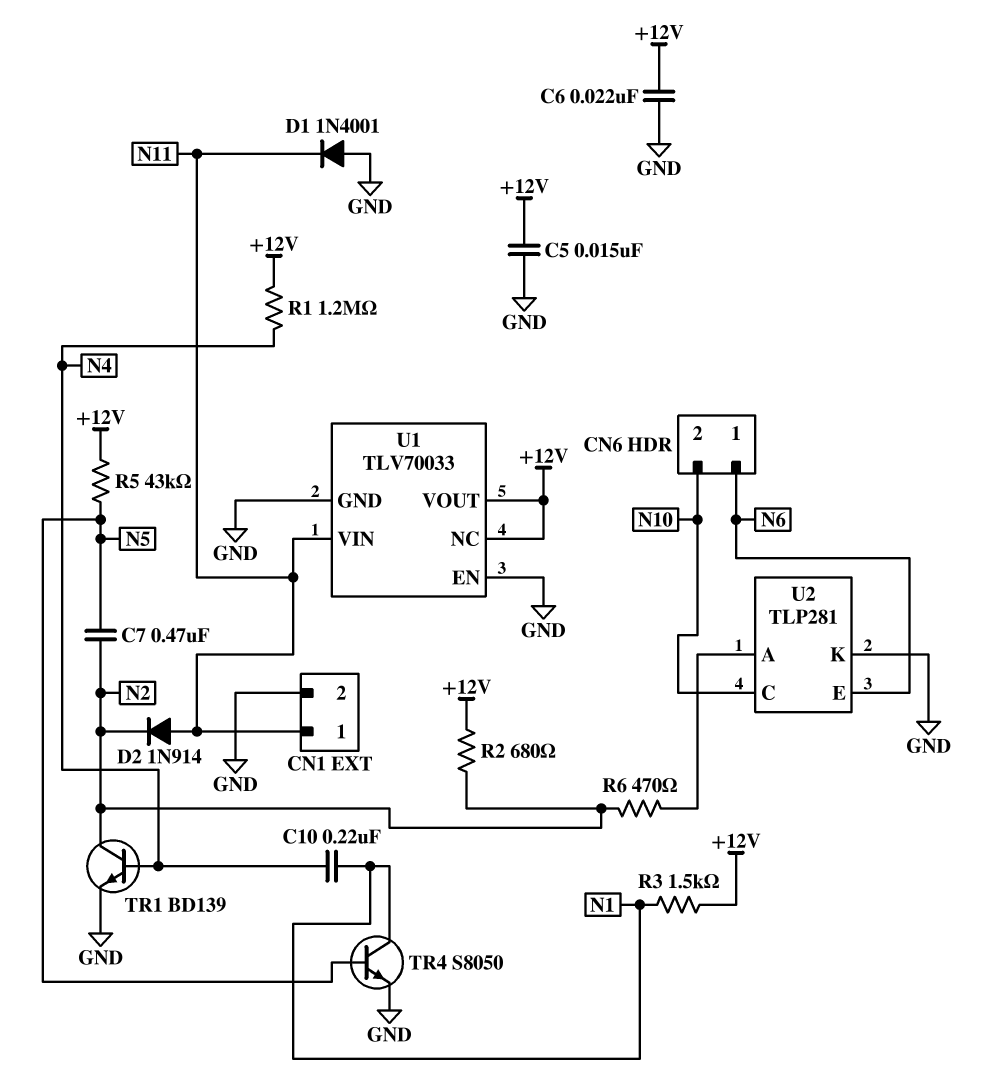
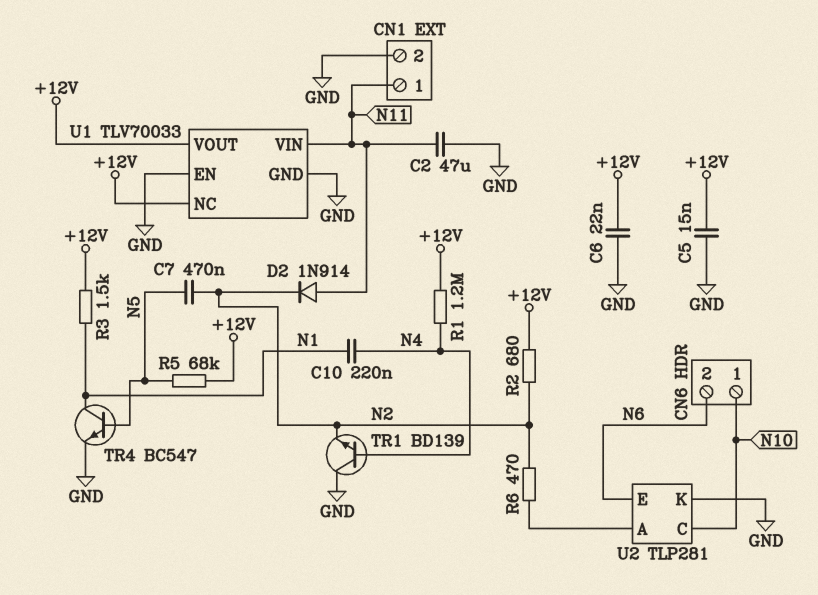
C2: none -> 47uF (GND, N11)
CN6 pin 1: N6 -> N10
CN6 pin 2: N10 -> N6
D1: diode 1N4001 (A GND, K N11) -> none
R5: 43k (+12V, N5) -> 68k (+12V, N5)
TR1: NPN BD139 (B N4, C N2, E GND) -> NPN BD139 (B N4, C GND, E N2)
TR4: NPN S8050 (B N5, C N1, E GND) -> NPN BC547 (B N5, C N1, E GND)

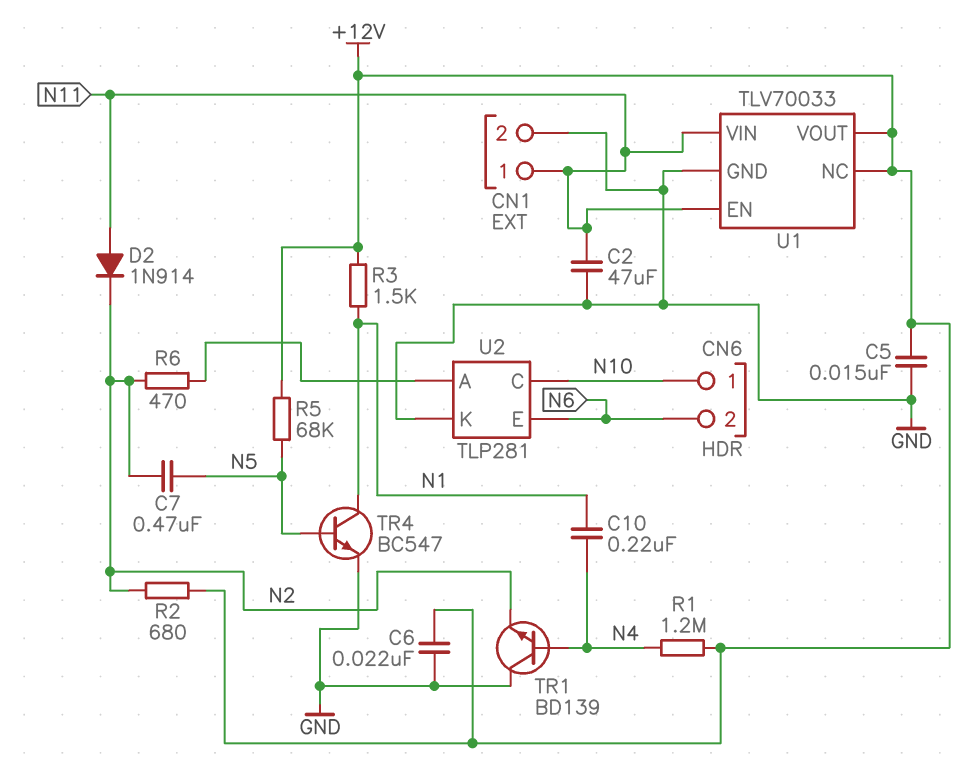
U1 pin EN: GND -> N11

